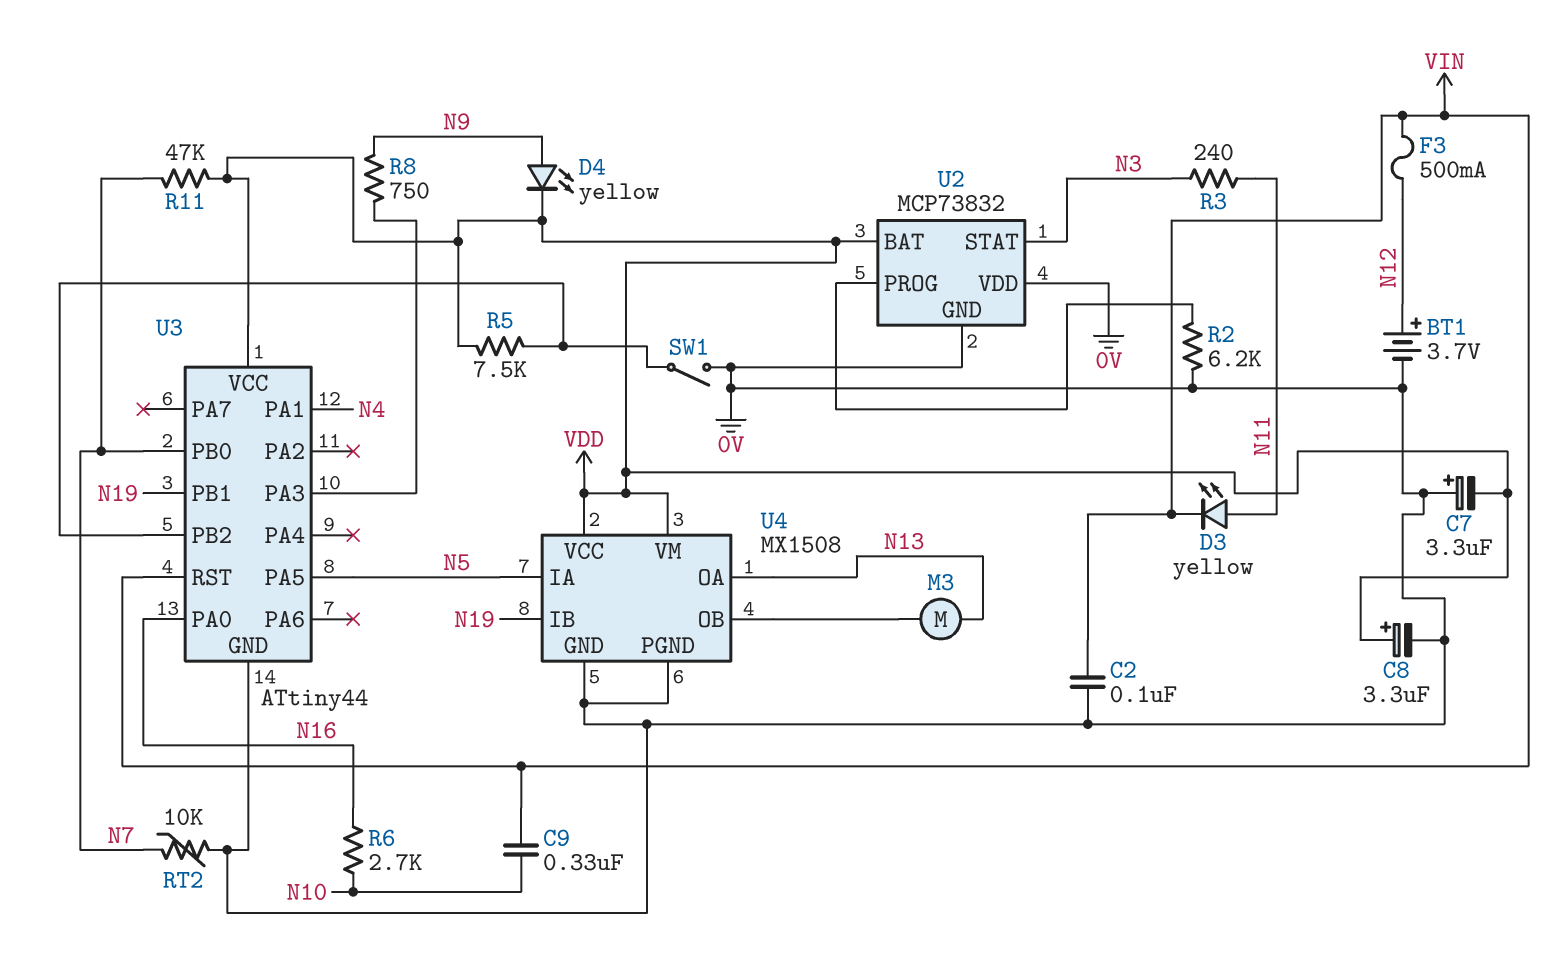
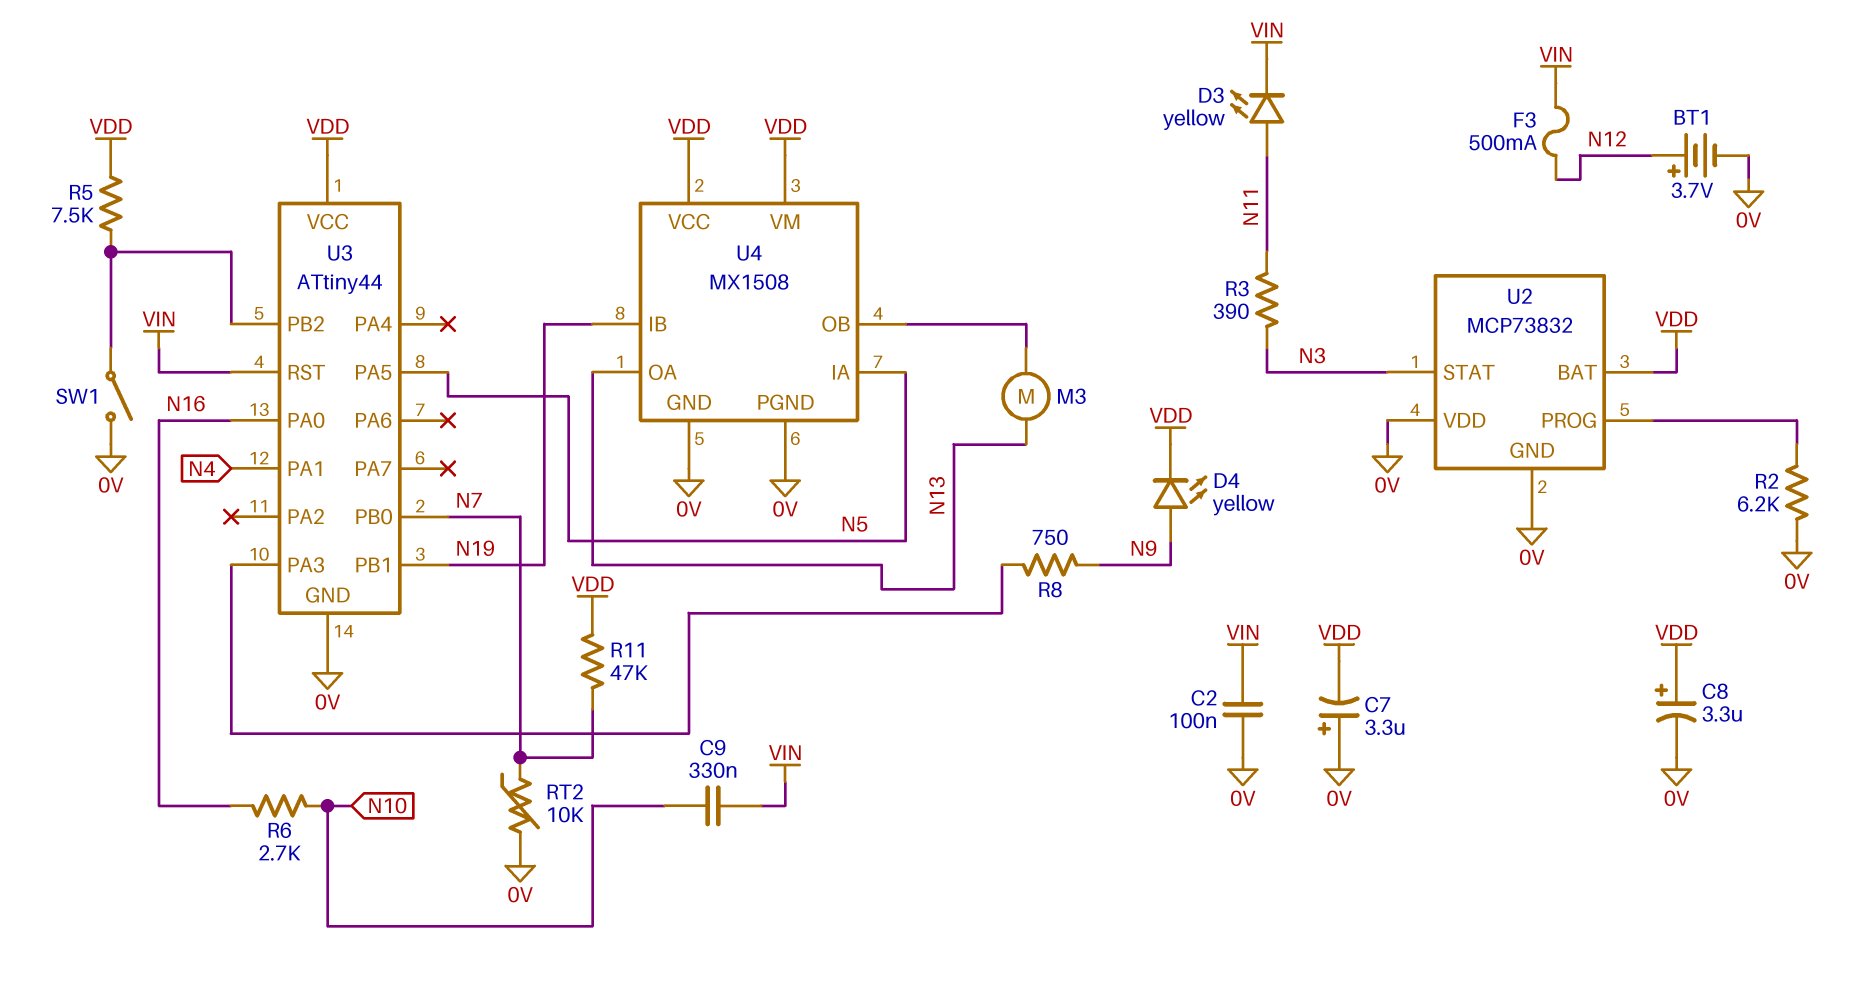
R3: 240 (N3, N11) -> 390 (N3, N11)

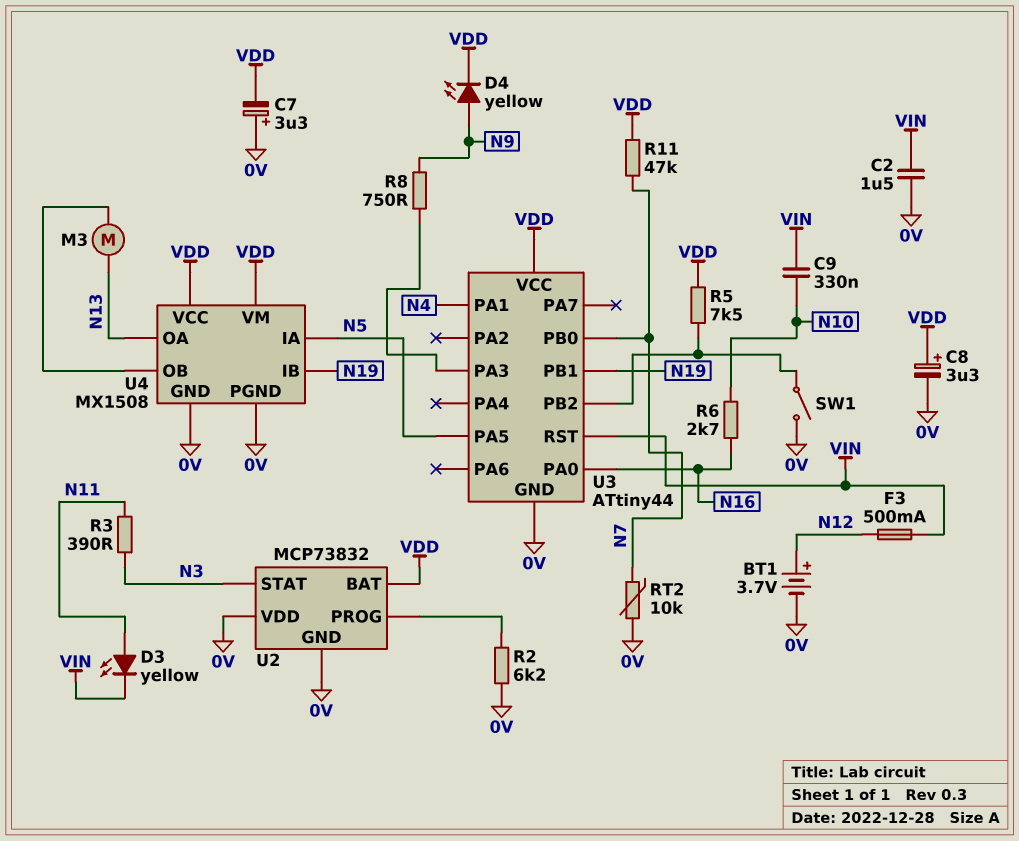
C2: 100nF (0V, VIN) -> 1.5uF (0V, VIN)

